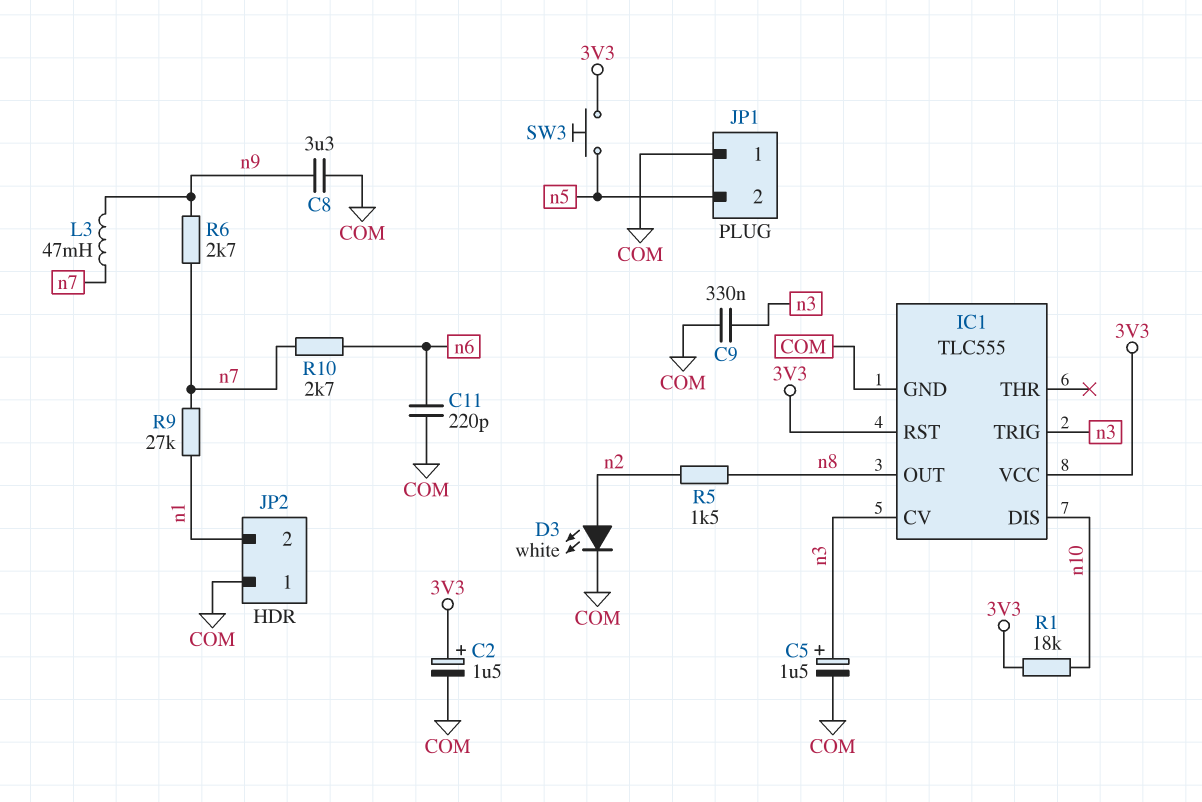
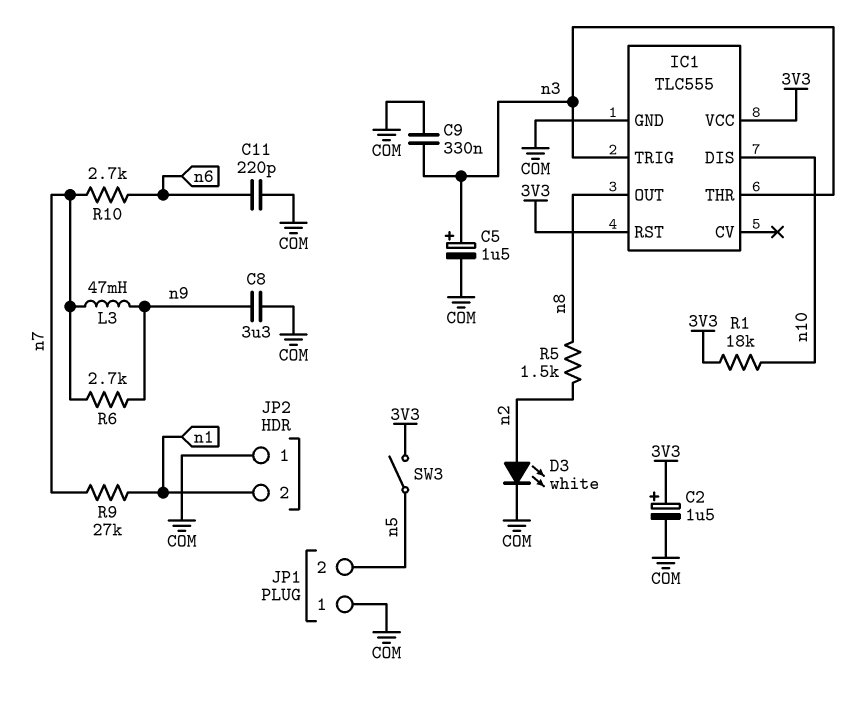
IC1 pin CV: n3 -> none
IC1 pin THR: none -> n3
SW3: button (3V3, n5) -> switch (3V3, n5)

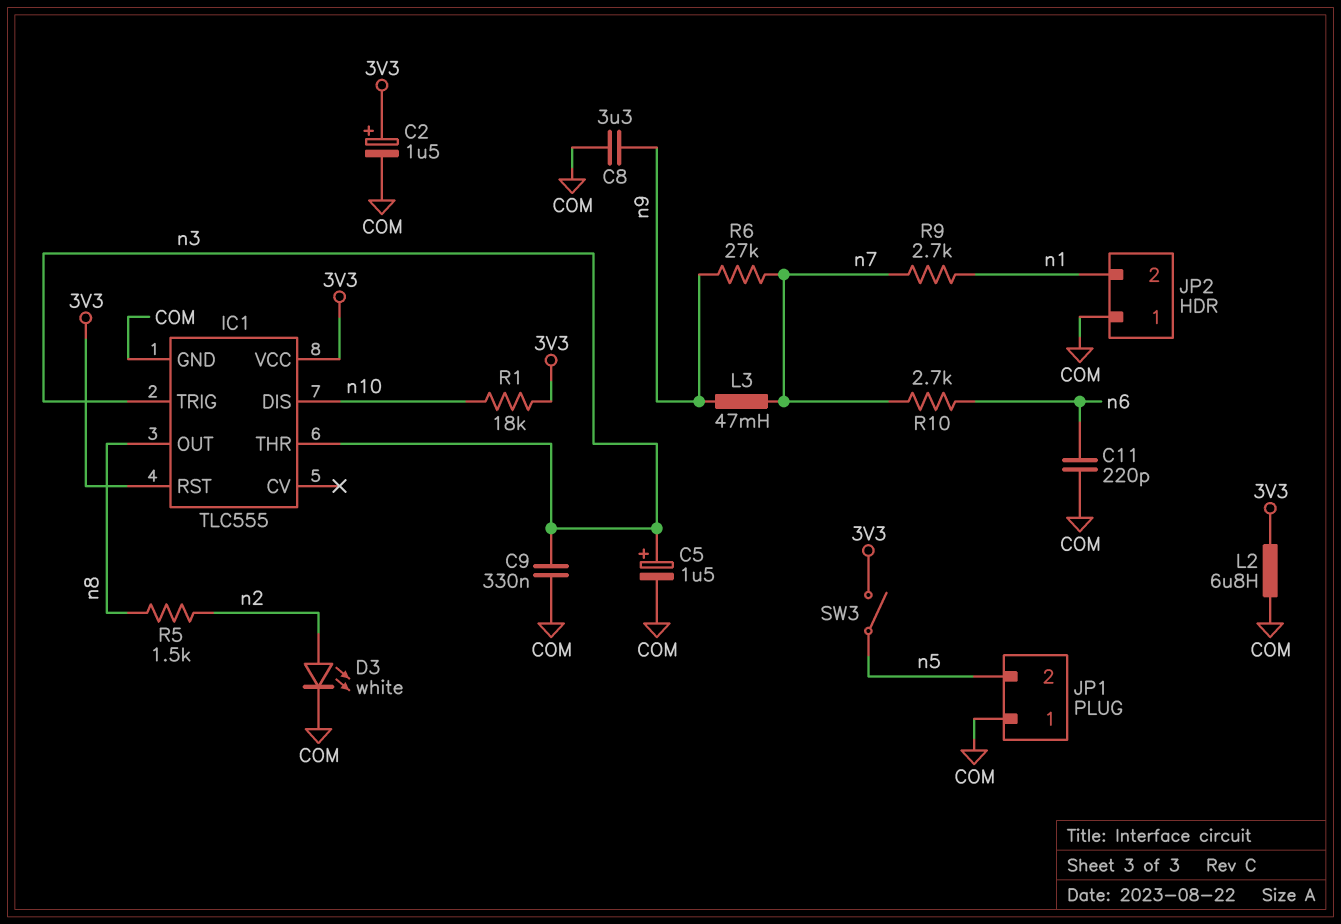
L2: none -> 6.8uH (3V3, COM)
R6: 2.7k (n7, n9) -> 27k (n7, n9)
R9: 27k (n1, n7) -> 2.7k (n1, n7)

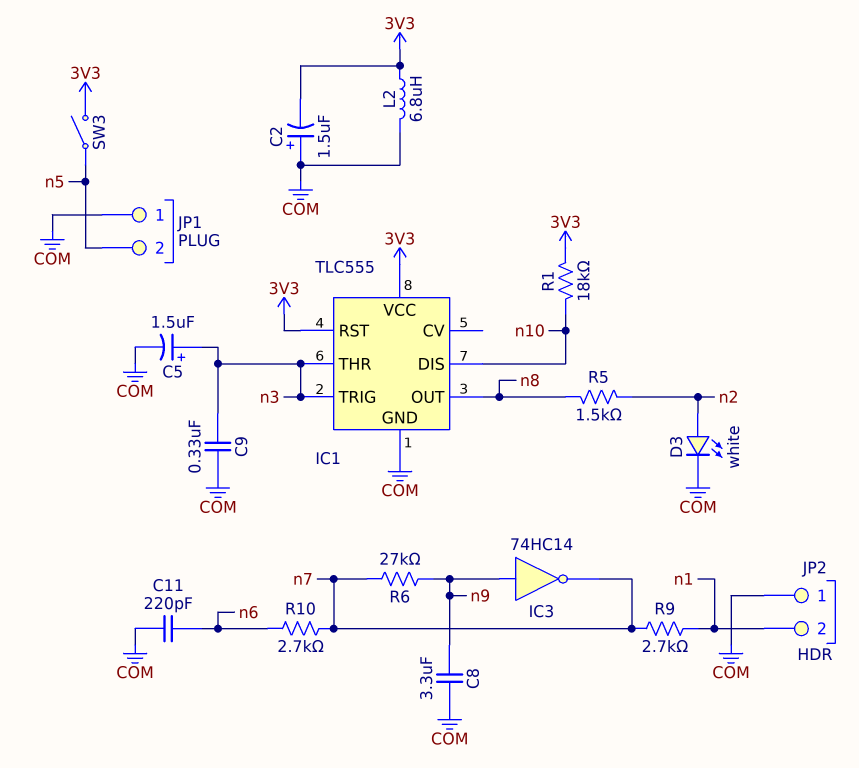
C2: 1.5uF (plus 3V3, minus COM) -> 1.5uF (plus COM, minus 3V3)
IC3: none -> NOT 74HC14 (in n9, out n7)
L3: 47mH (n7, n9) -> none

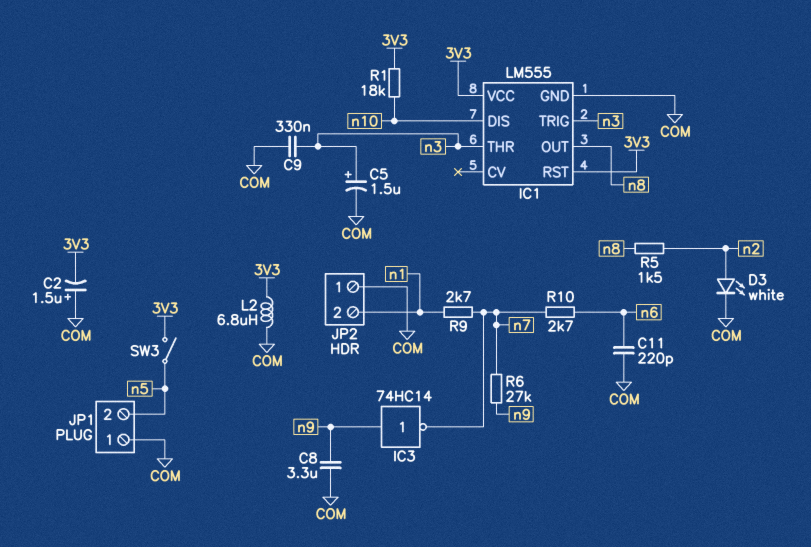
IC1: TLC555 -> LM555

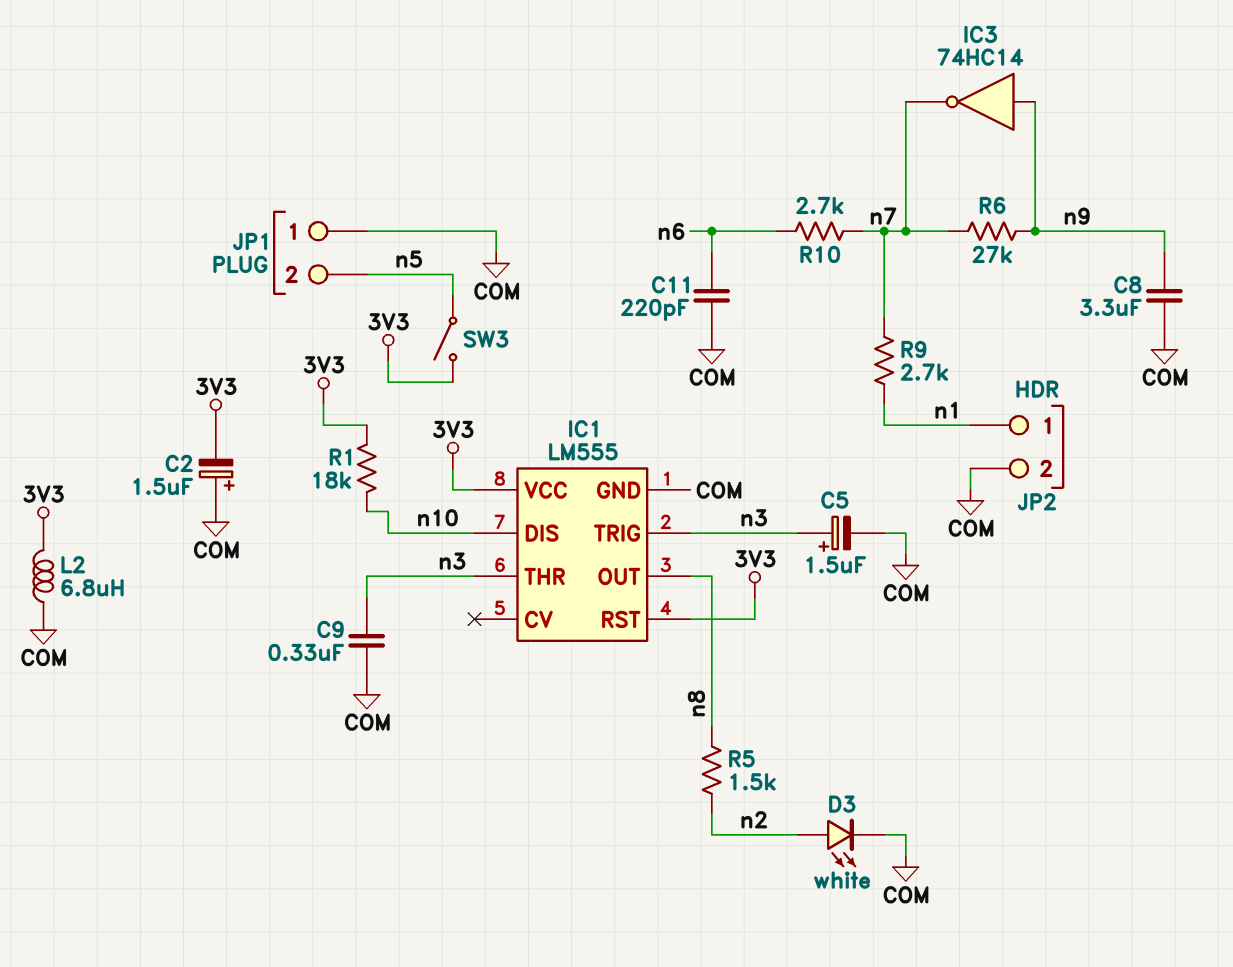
JP2 pin 1: COM -> n1
JP2 pin 2: n1 -> COM

